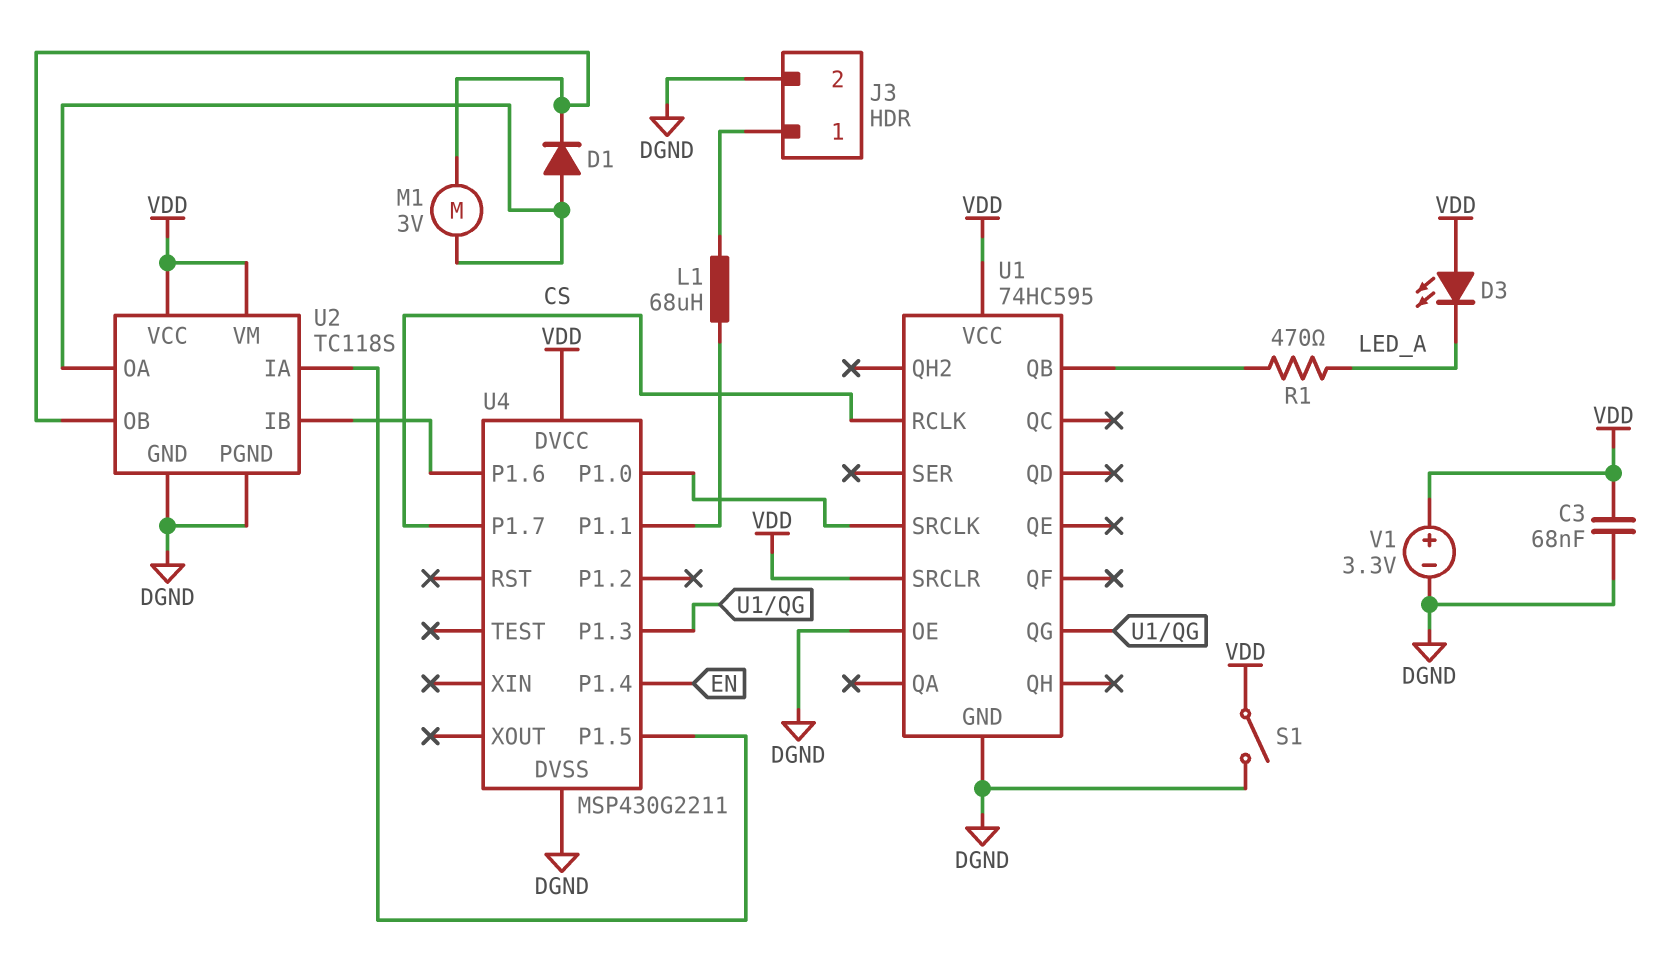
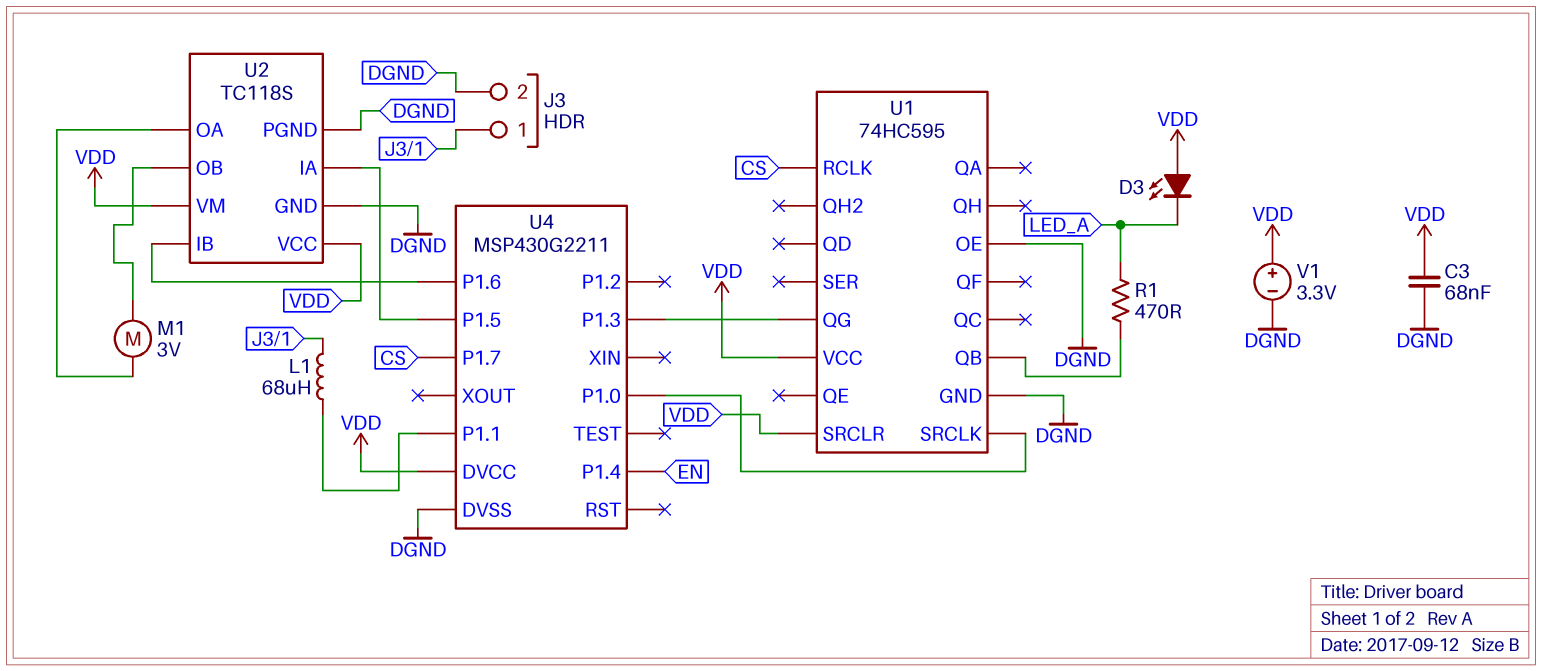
D1: diode (A U2/OA, K U2/OB) -> none
S1: switch (DGND, VDD) -> none

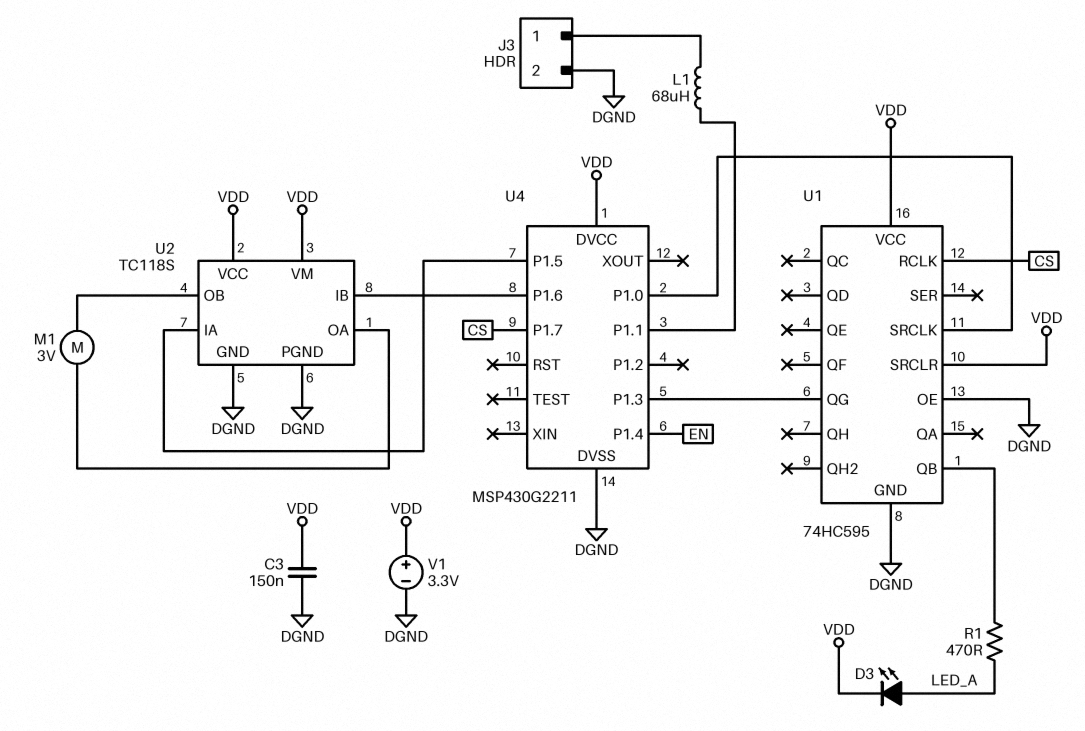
C3: 68nF (DGND, VDD) -> 150nF (DGND, VDD)
D3: LED (A VDD, K LED_A) -> LED (A LED_A, K VDD)

